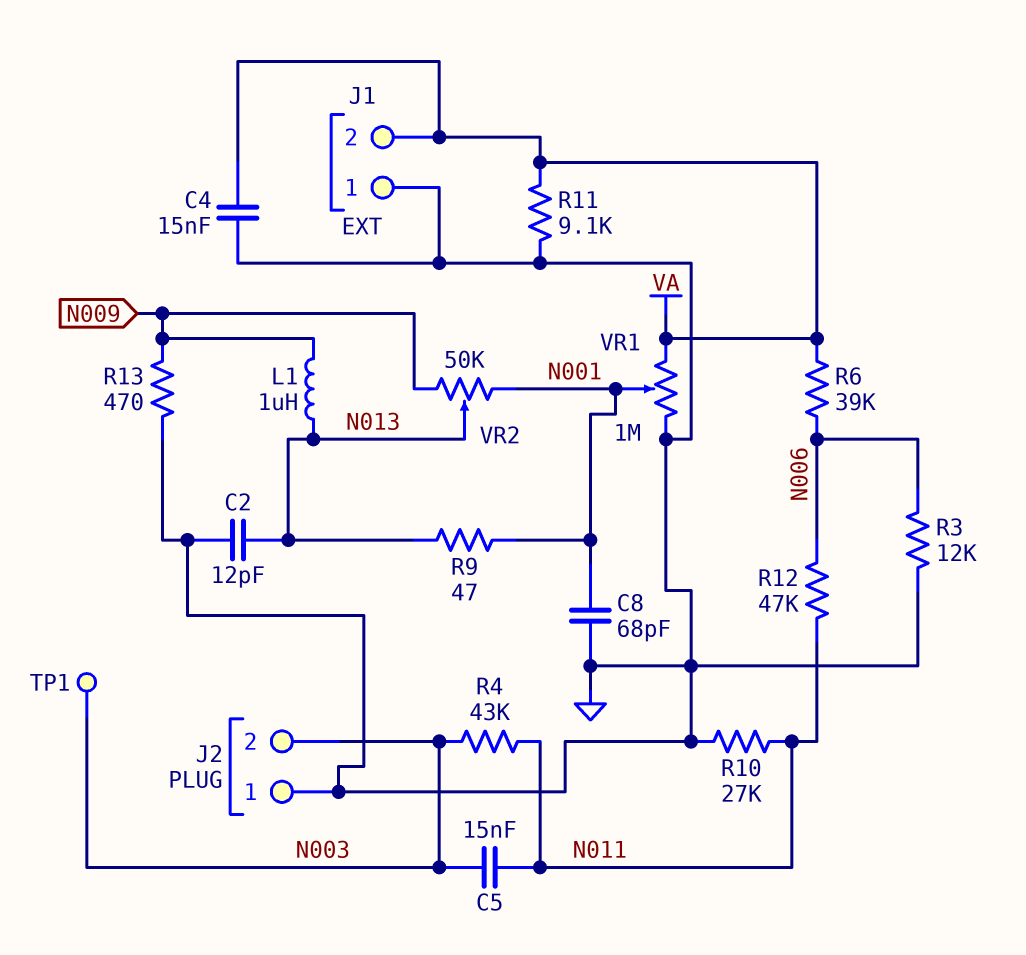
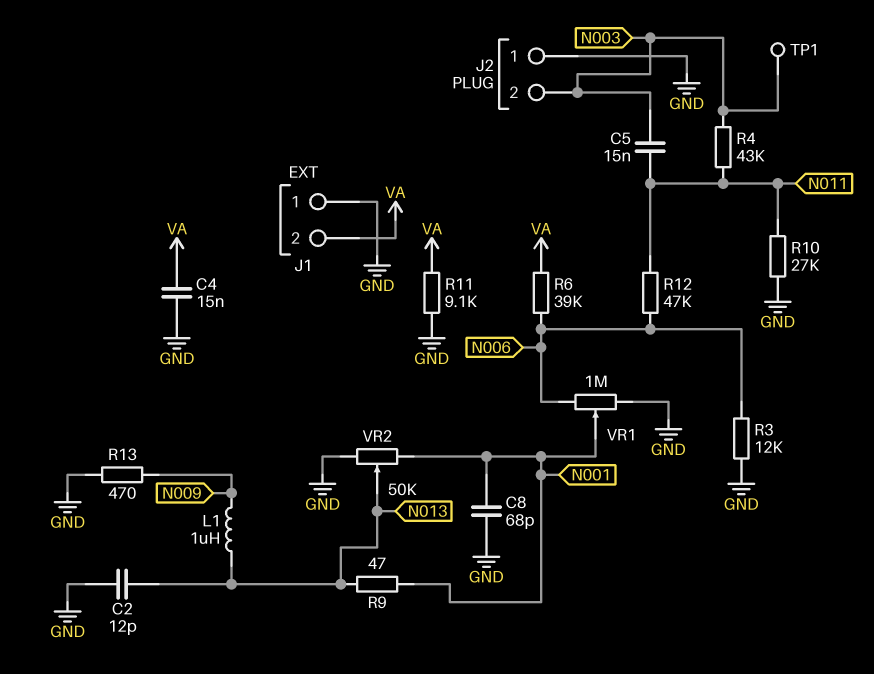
VR1: 1M (GND, VA, wiper N001) -> 1M (GND, N006, wiper N001)
VR2: 50k (N001, N009, wiper N013) -> 50k (GND, N001, wiper N013)

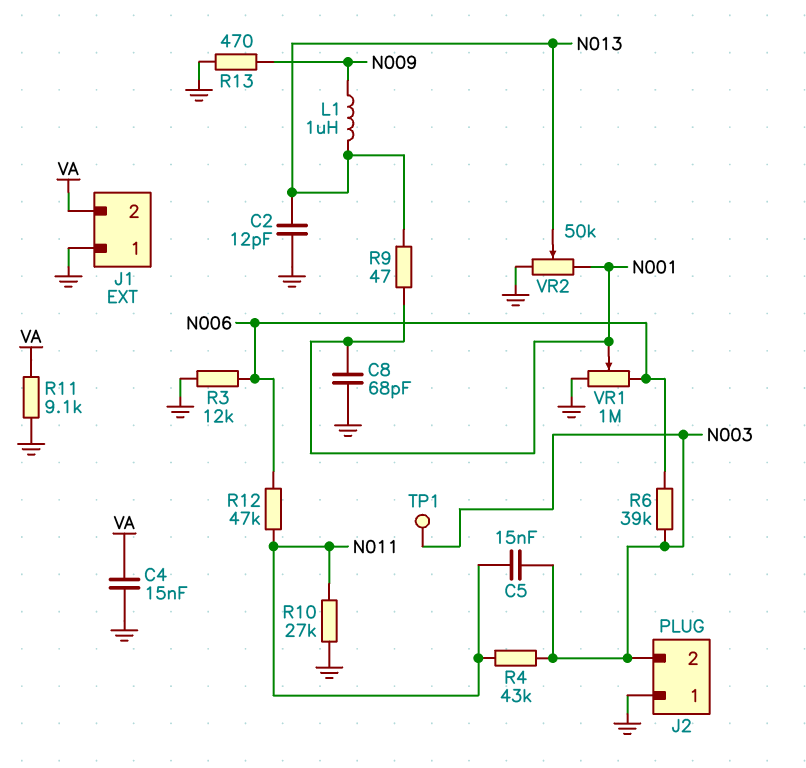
R6: 39k (N006, VA) -> 39k (N003, N006)

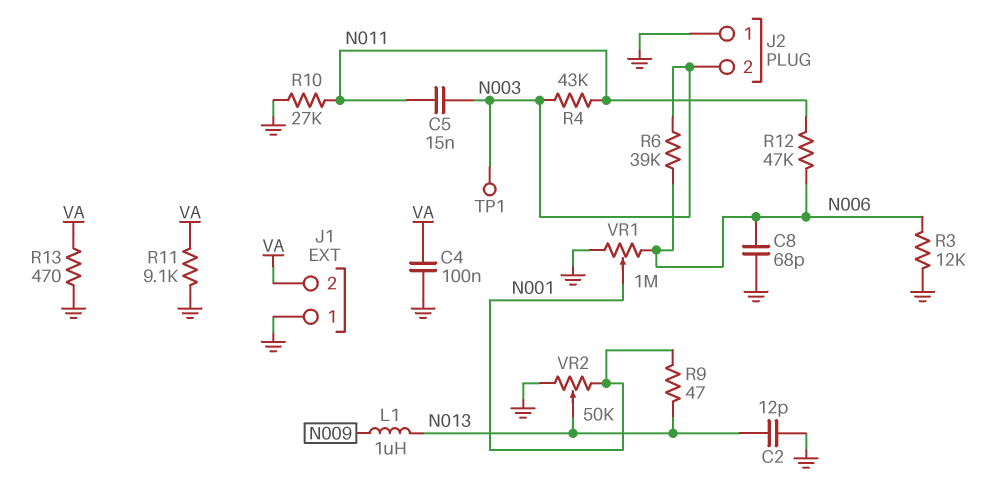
C4: 15nF (GND, VA) -> 100nF (GND, VA)
C8: 68pF (GND, N001) -> 68pF (GND, N006)
R13: 470 (GND, N009) -> 470 (GND, VA)

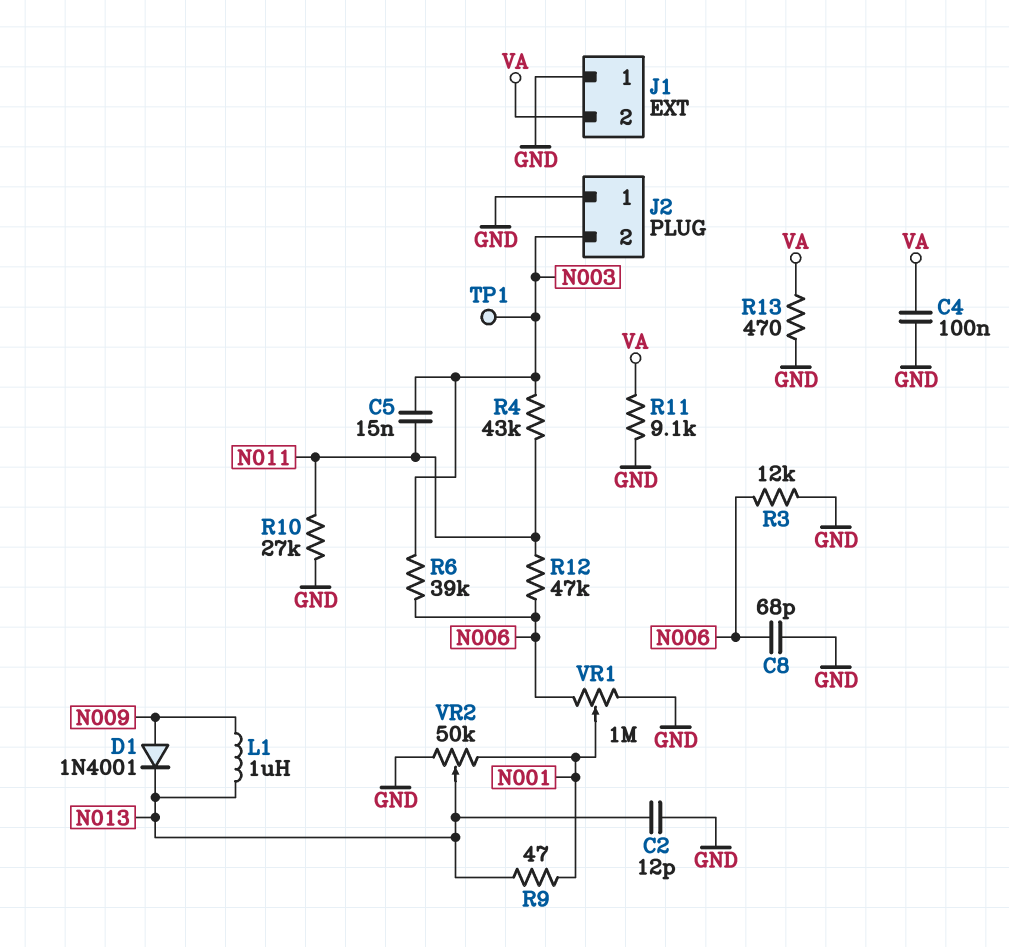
D1: none -> diode 1N4001 (A N009, K N013)

